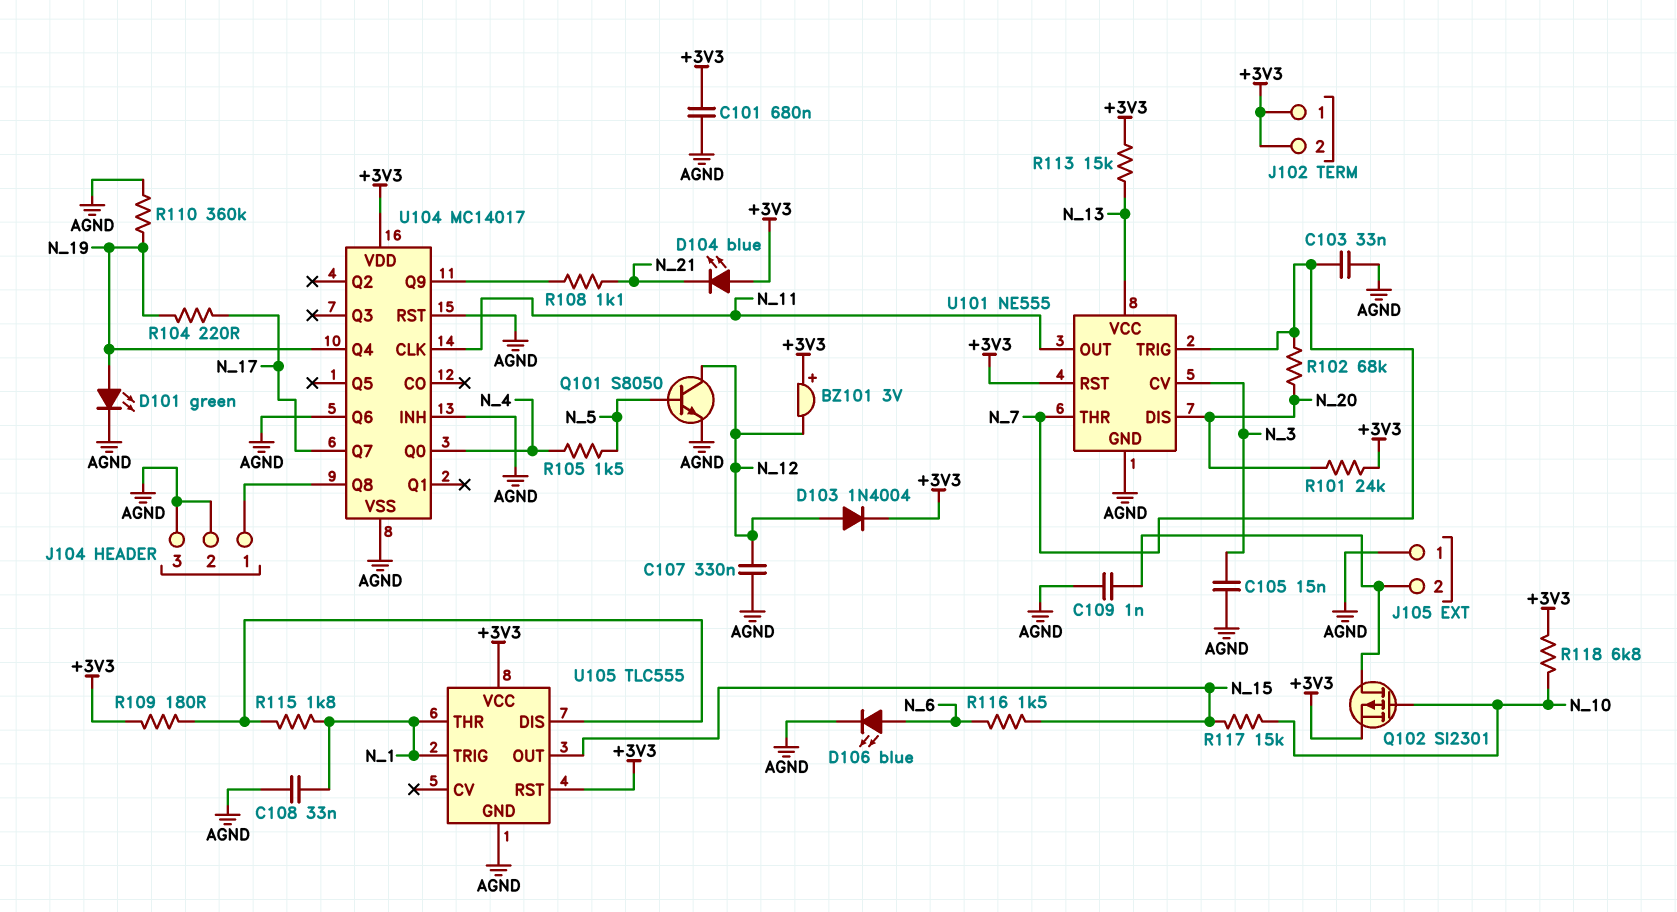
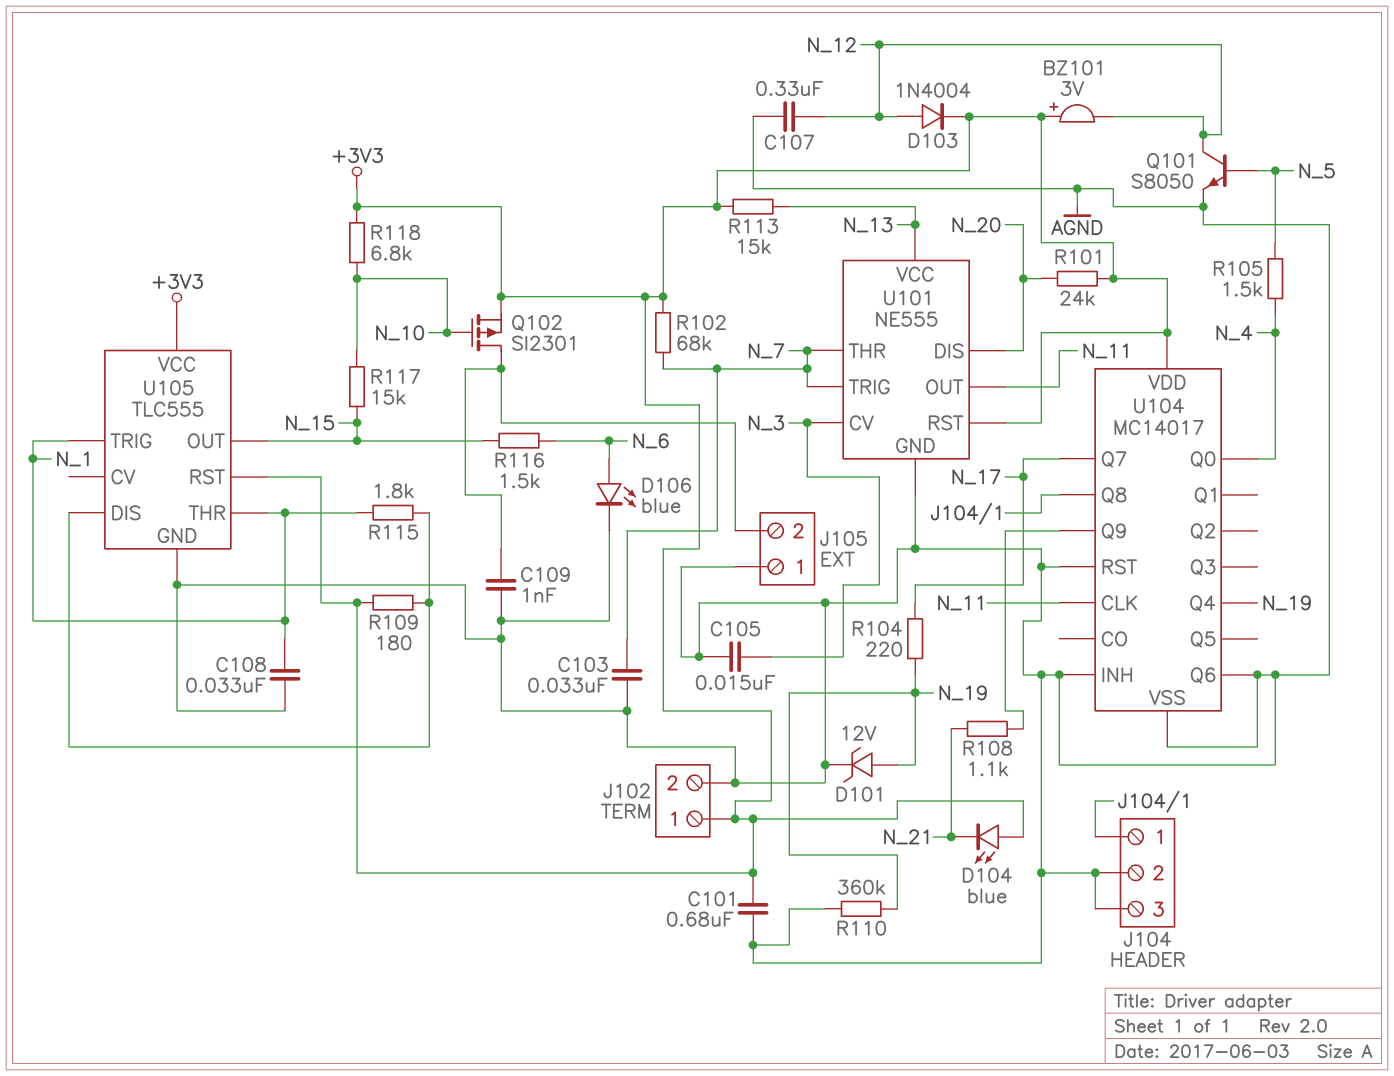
D101: LED green (A N_19, K AGND) -> zener 12V (A N_19, K AGND)
J102 pin 2: +3V3 -> AGND
R102: 68k (N_7, N_20) -> 68k (+3V3, N_7)

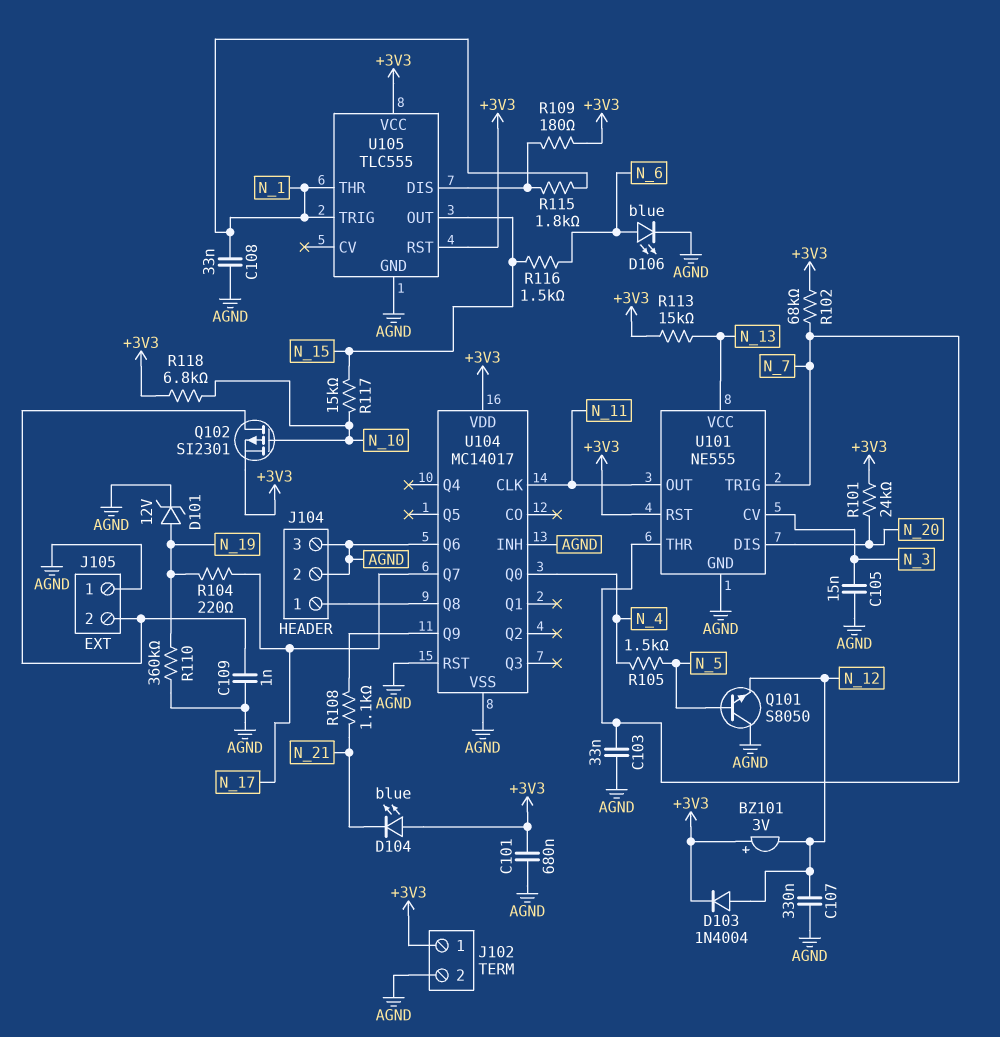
Q101: NPN S8050 (B N_5, C N_12, E AGND) -> NPN S8050 (B N_5, C AGND, E N_12)
U104 pin Q4: N_19 -> none

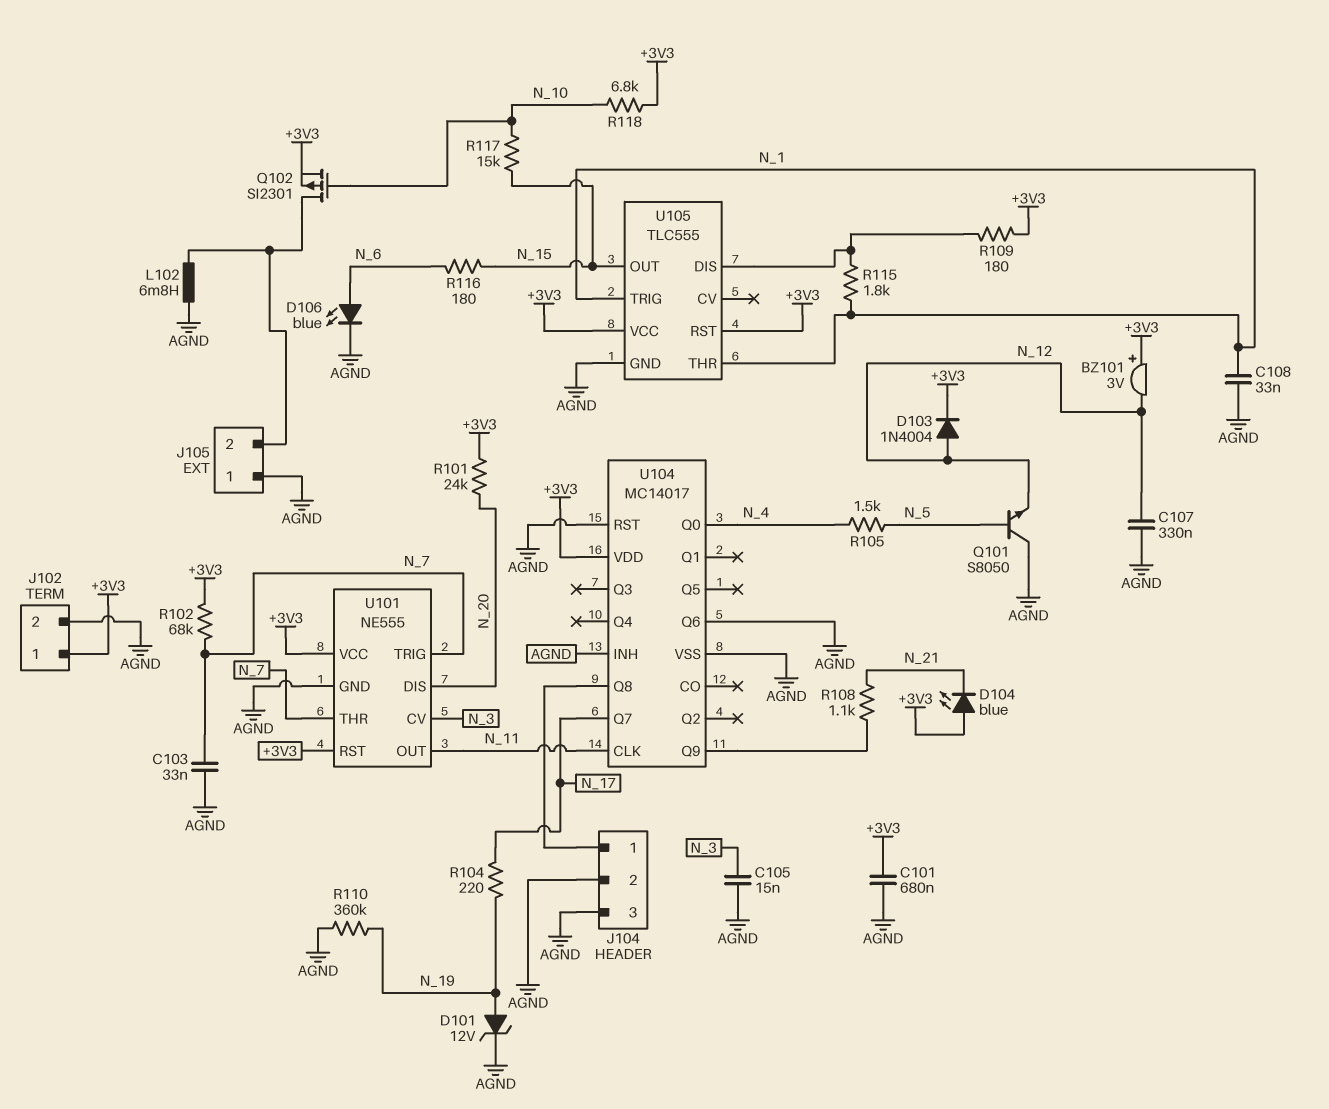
C109: 1nF (AGND, J105/2) -> none
L102: none -> 6.8mH (AGND, J105/2)
R113: 15k (+3V3, N_13) -> none
R116: 1.5k (N_6, N_15) -> 180 (N_6, N_15)
U101 pin VCC: N_13 -> +3V3

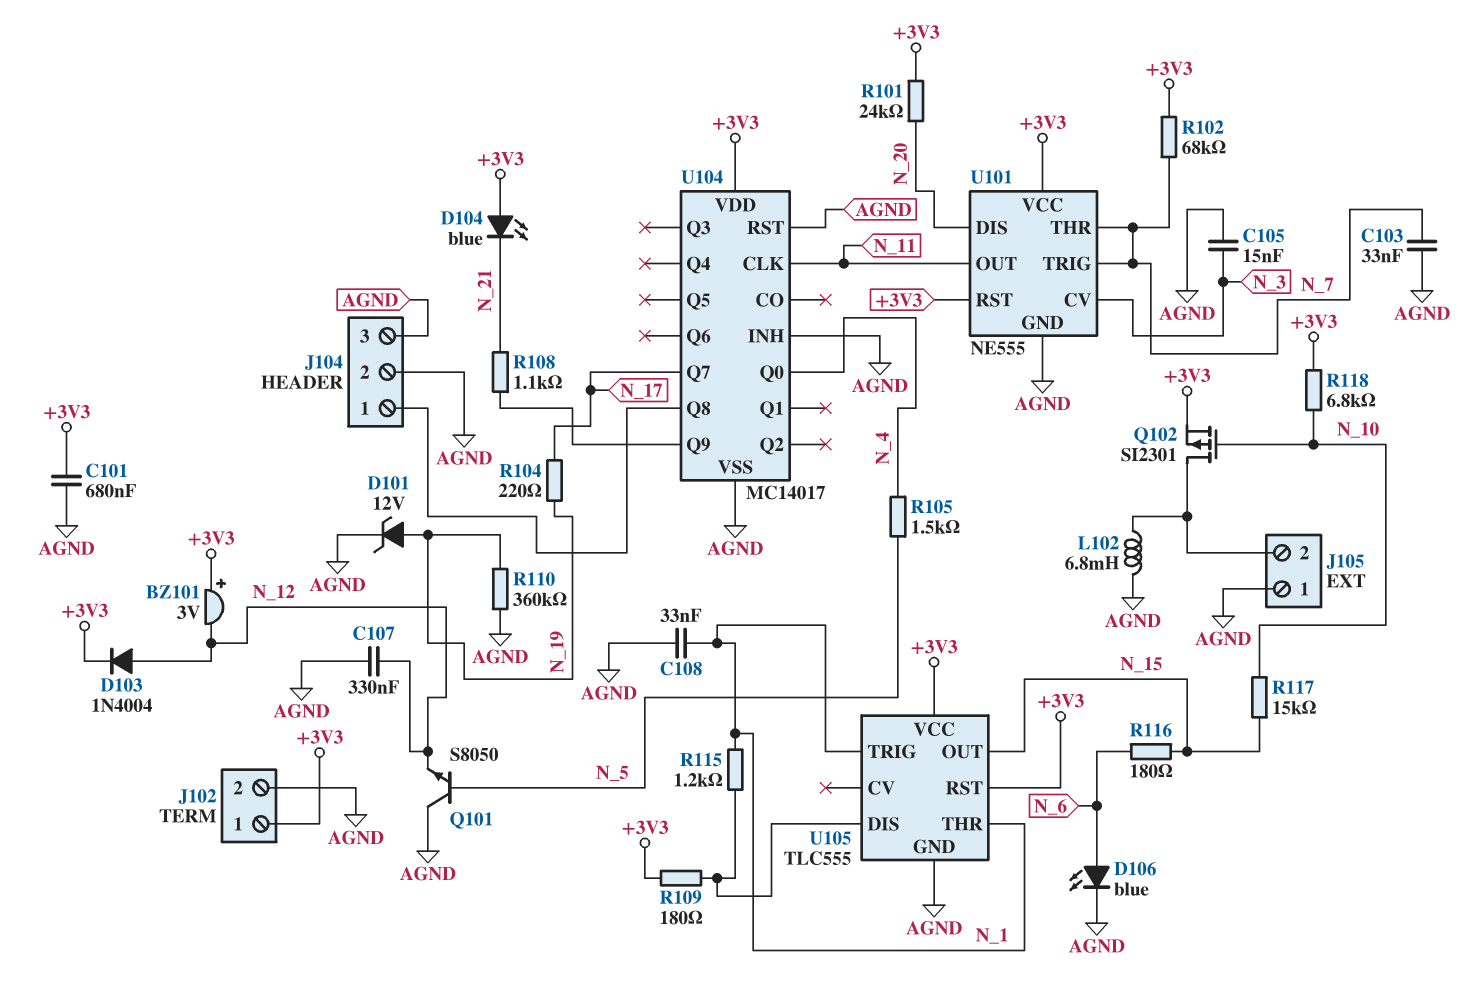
R115: 1.8k (N_1, U105/DIS) -> 1.2k (N_1, U105/DIS)
U104 pin Q6: AGND -> none

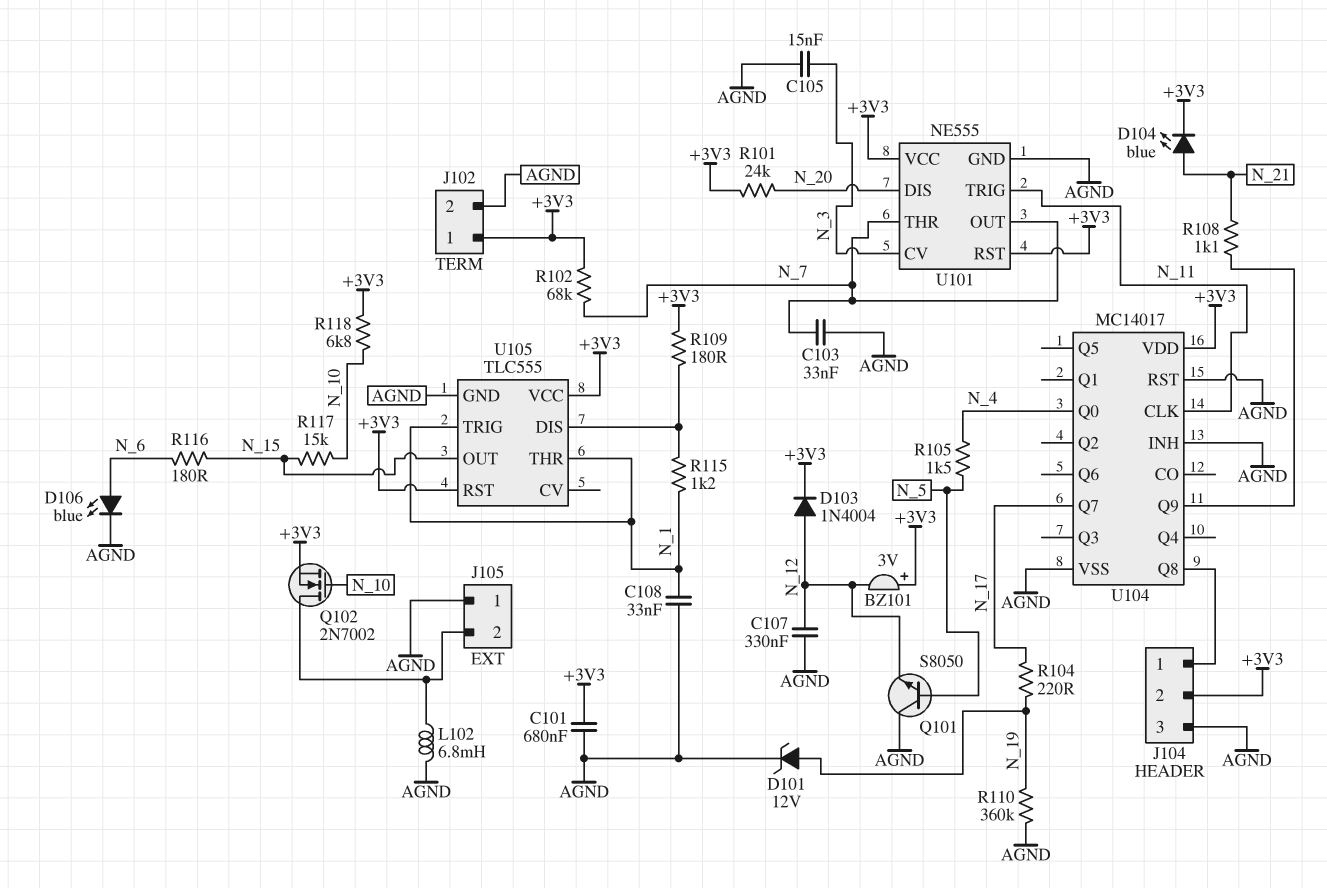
D104: LED blue (A +3V3, K N_21) -> LED blue (A N_21, K +3V3)
J104 pin 2: AGND -> +3V3
Q102: PMOS SI2301 (G N_10, D J105/2, S +3V3) -> NMOS 2N7002 (G N_10, D J105/2, S +3V3)
U101 pin OUT: N_11 -> N_7
U101 pin TRIG: N_7 -> N_11

